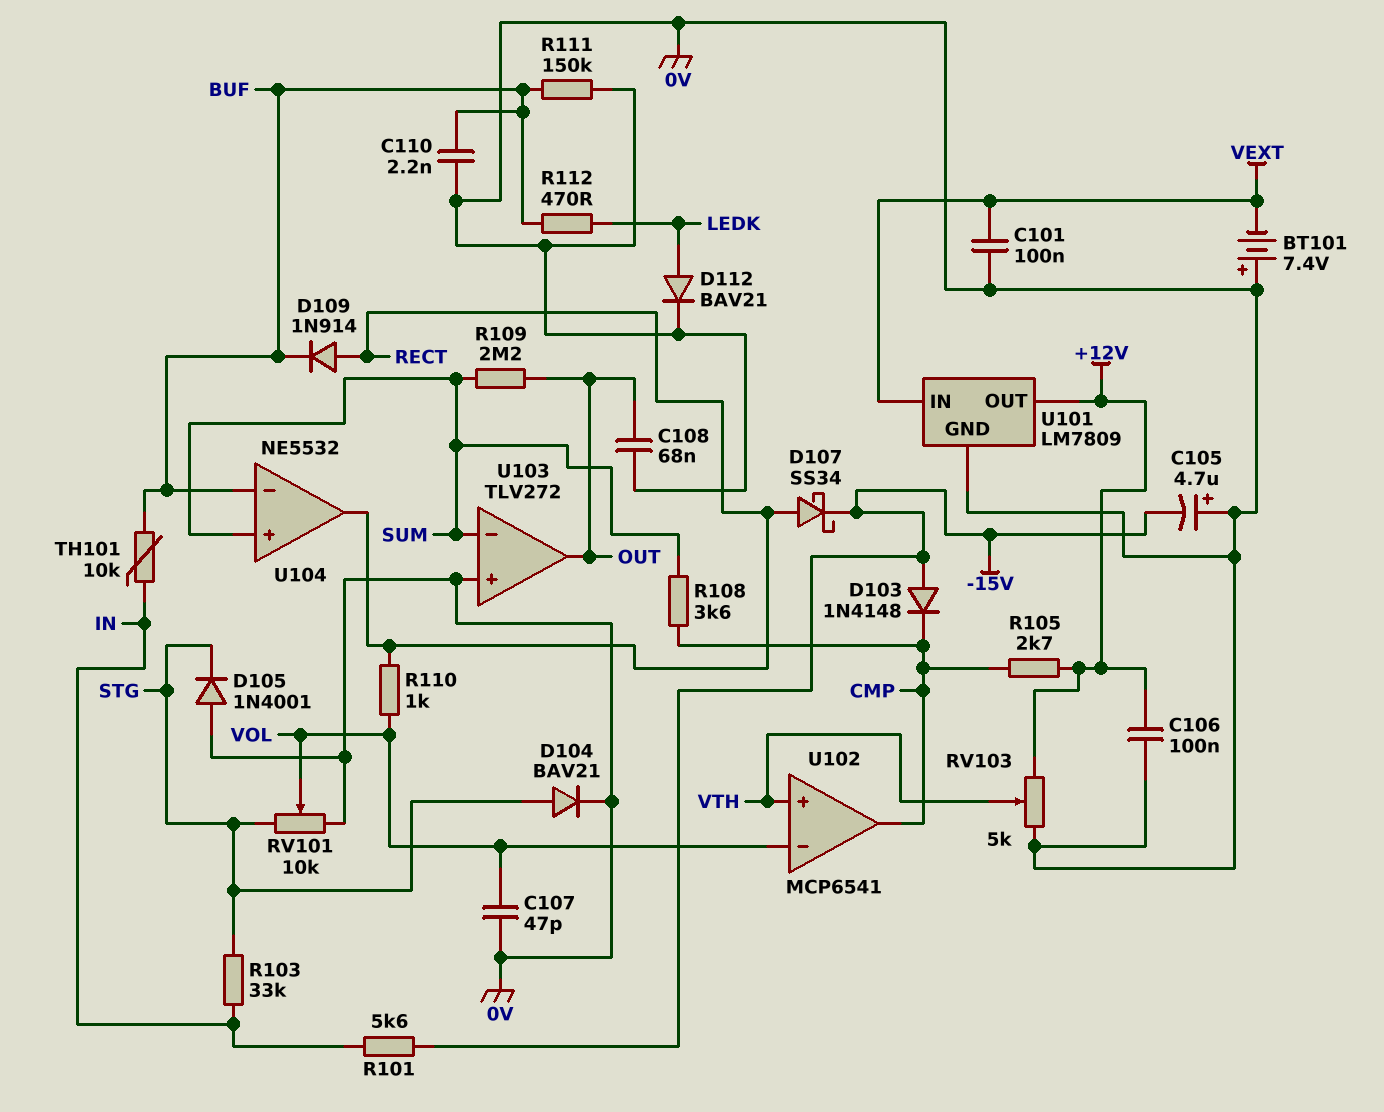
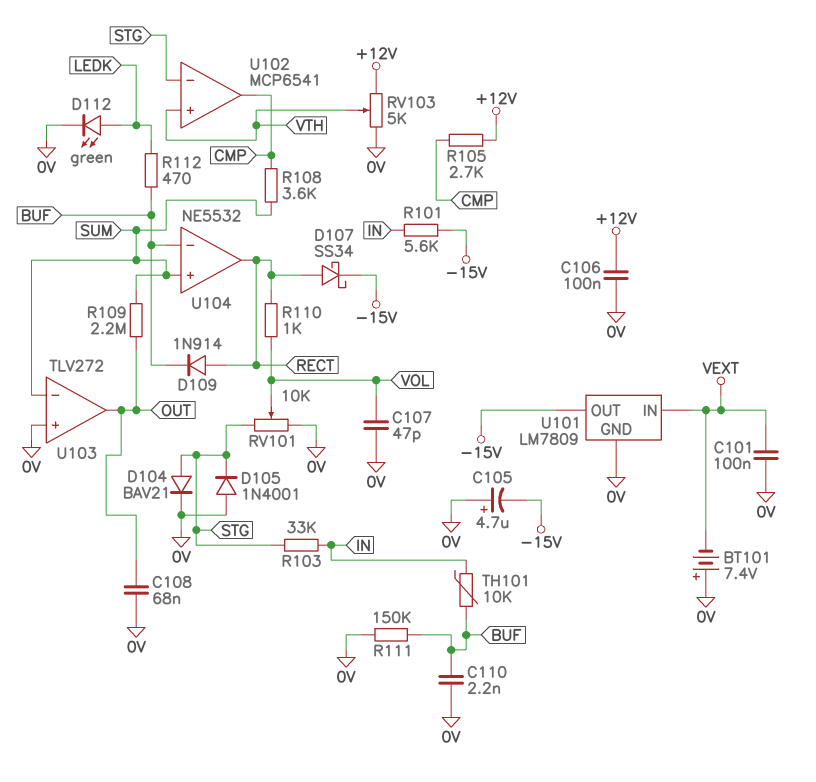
D103: diode 1N4148 (A -15V, K CMP) -> none
D112: diode BAV21 (A LEDK, K 0V) -> LED green (A LEDK, K 0V)
U101 pin OUT: +12V -> -15V
U102 pin in-: VOL -> STG

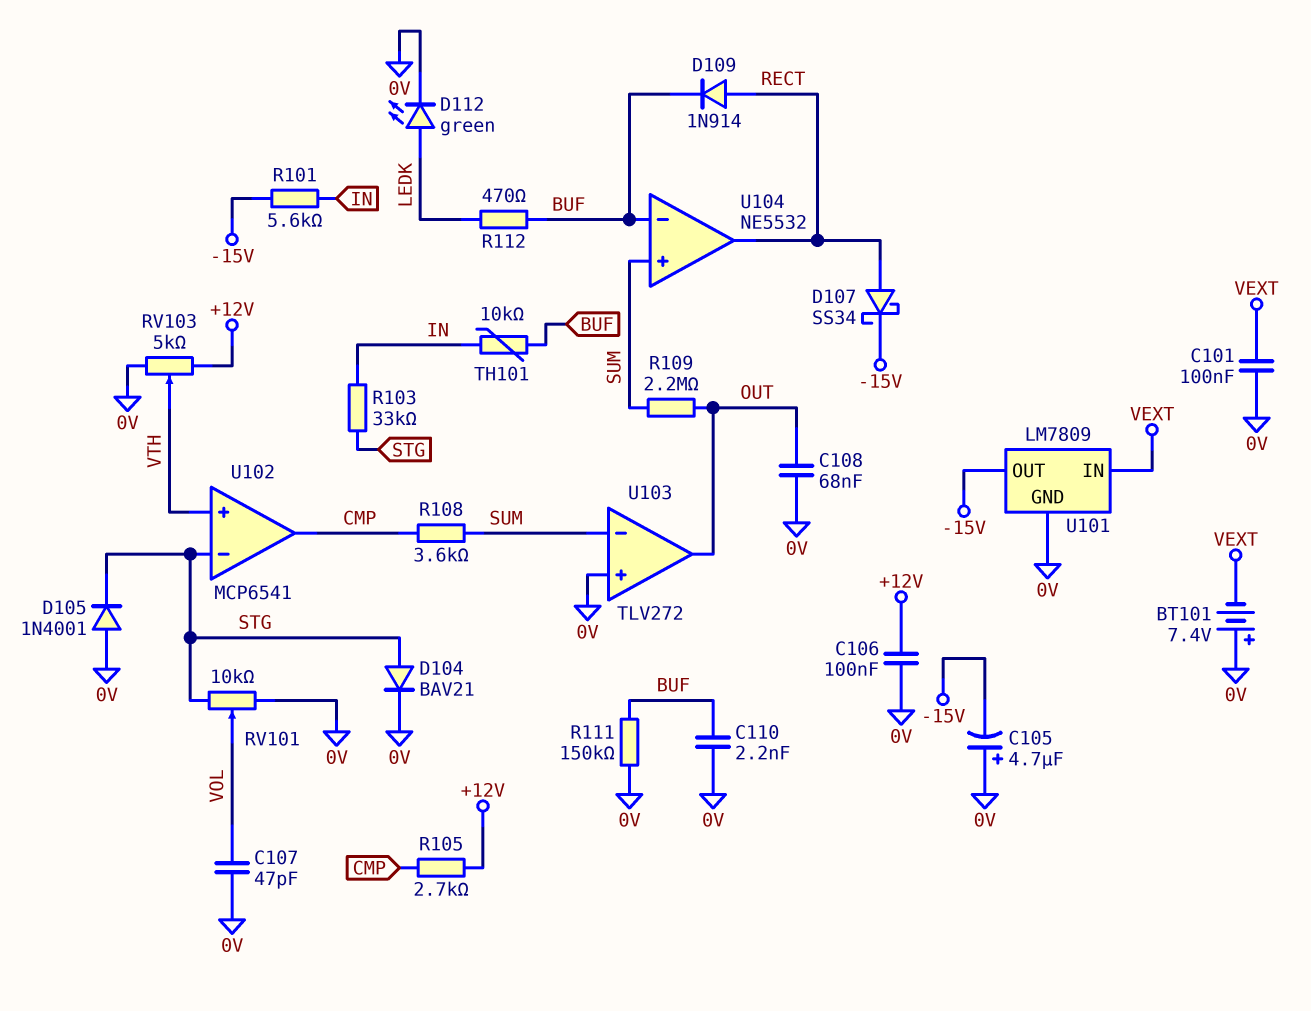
R110: 1k (RECT, VOL) -> none

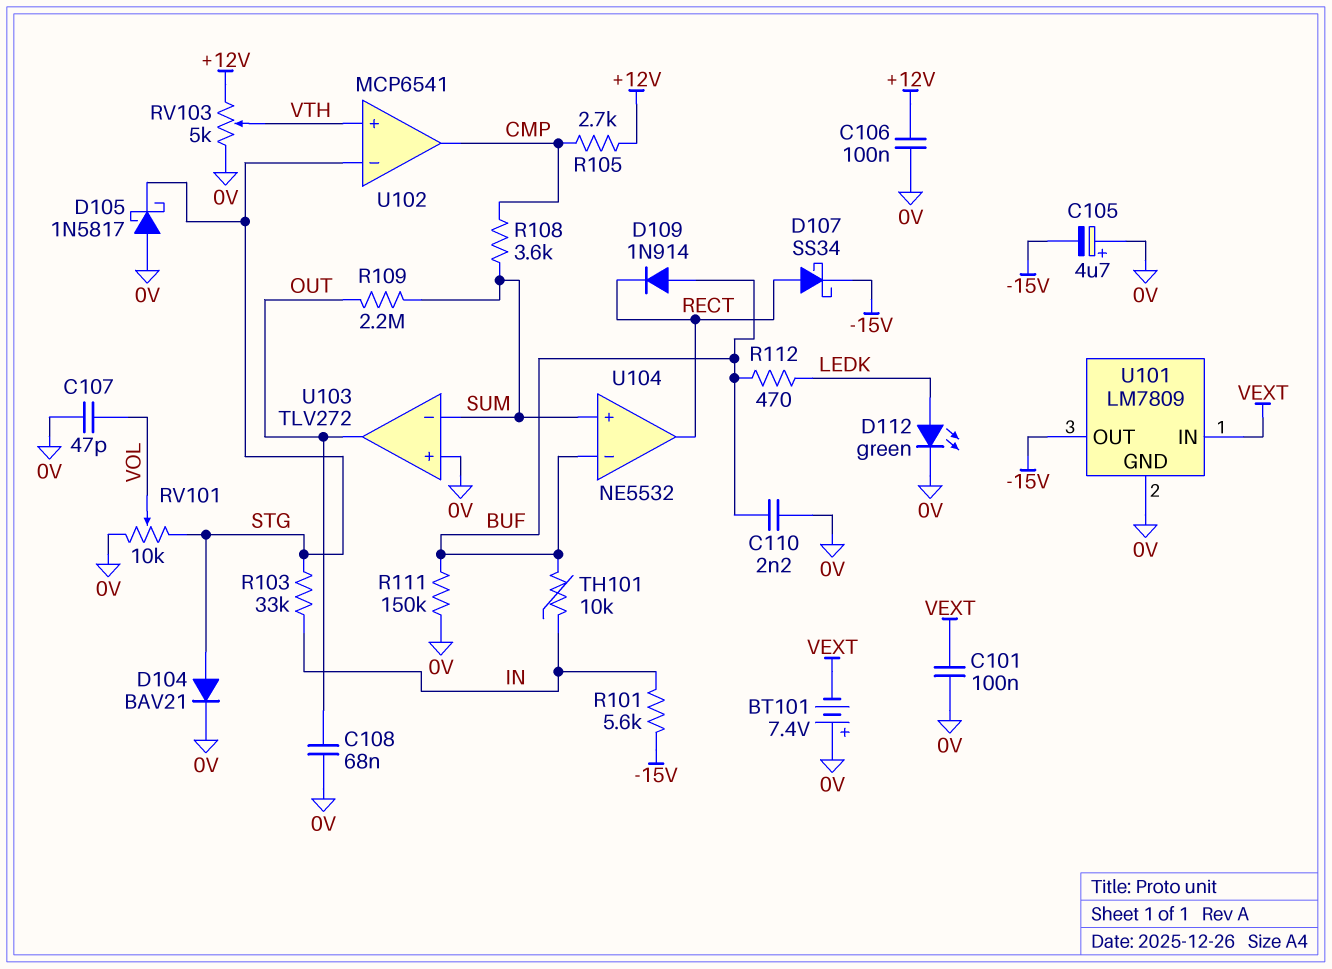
D105: diode 1N4001 (A 0V, K STG) -> schottky 1N5817 (A 0V, K STG)
D109: diode 1N914 (A RECT, K BUF) -> diode 1N914 (A BUF, K RECT)

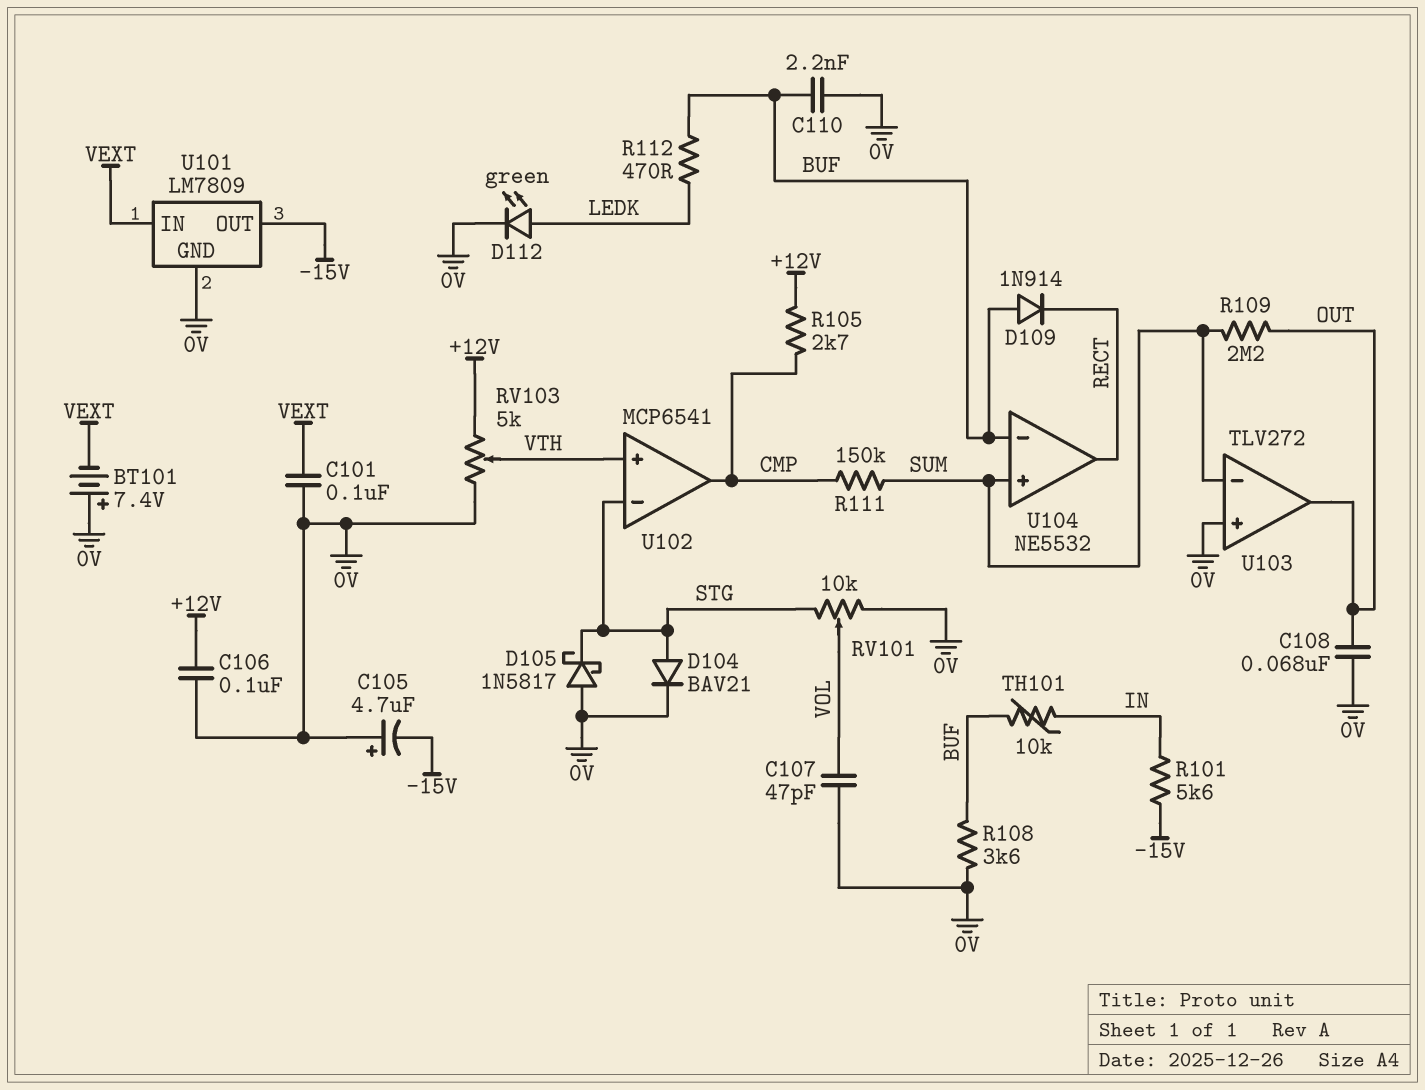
D107: schottky SS34 (A RECT, K -15V) -> none
R103: 33k (IN, STG) -> none
R108: 3.6k (CMP, SUM) -> 3.6k (0V, BUF)
R111: 150k (0V, BUF) -> 150k (CMP, SUM)

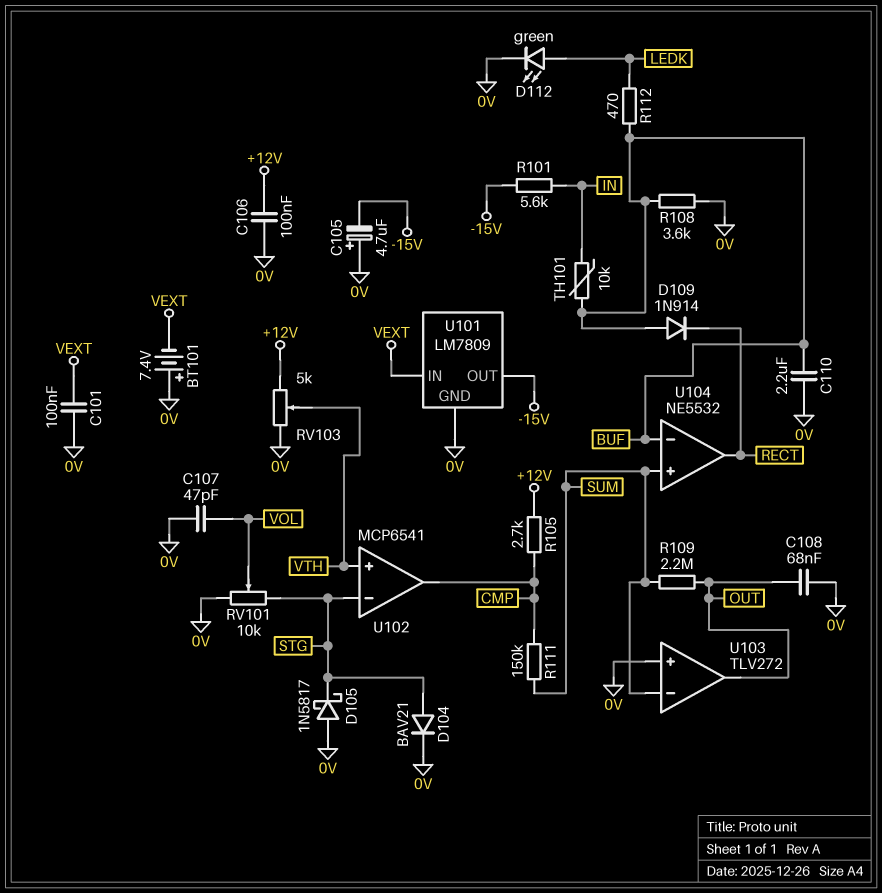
C110: 2.2nF (0V, BUF) -> 2.2uF (0V, BUF)

